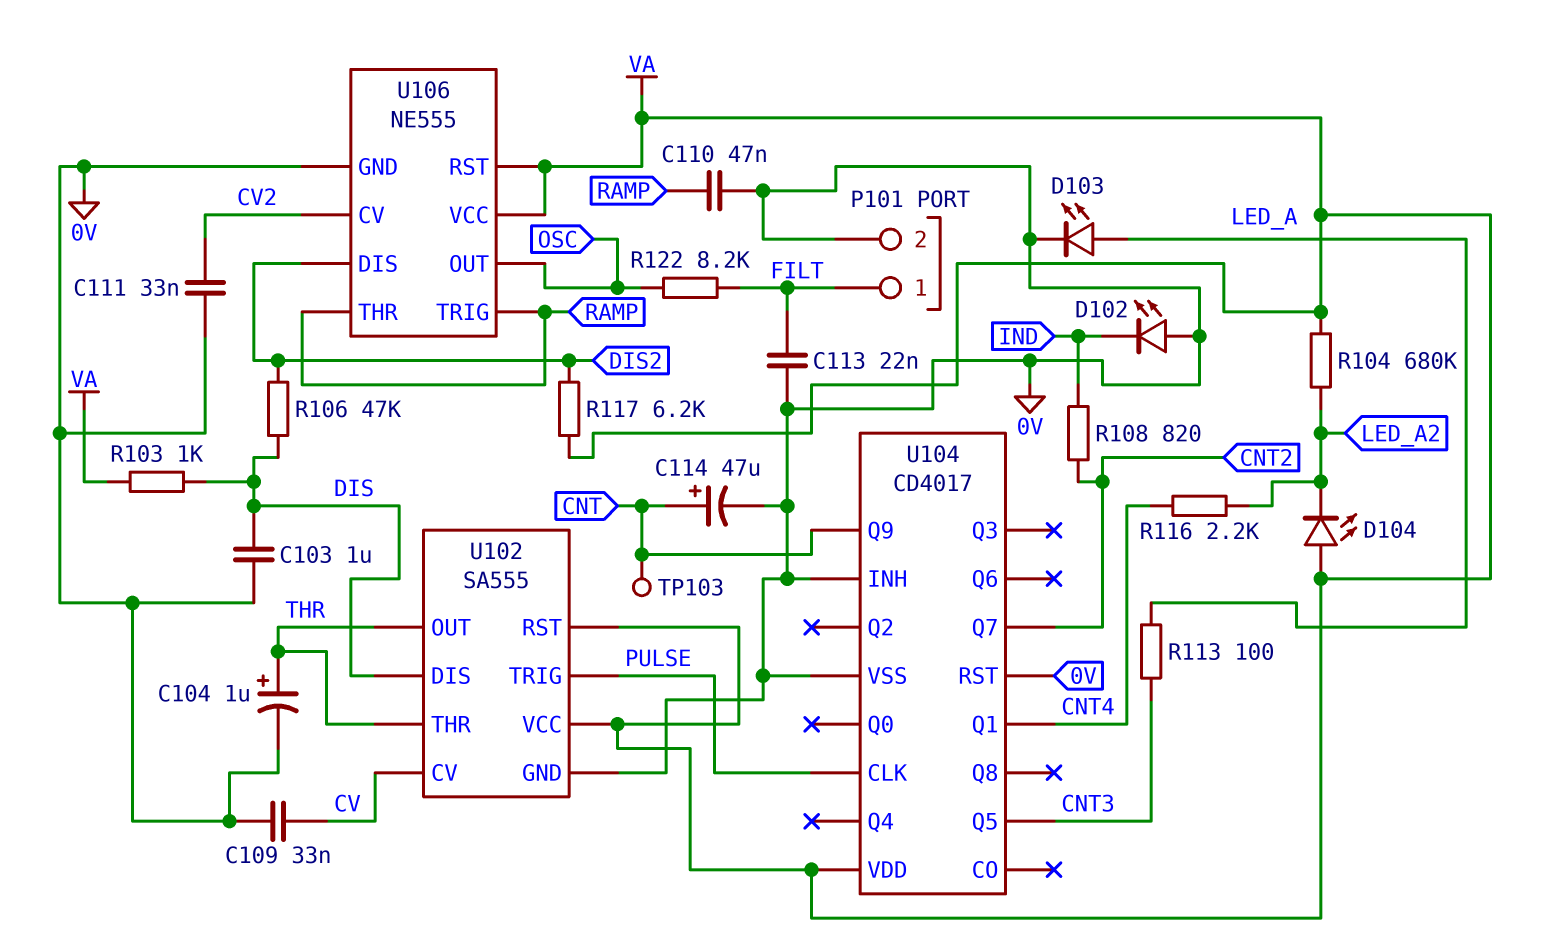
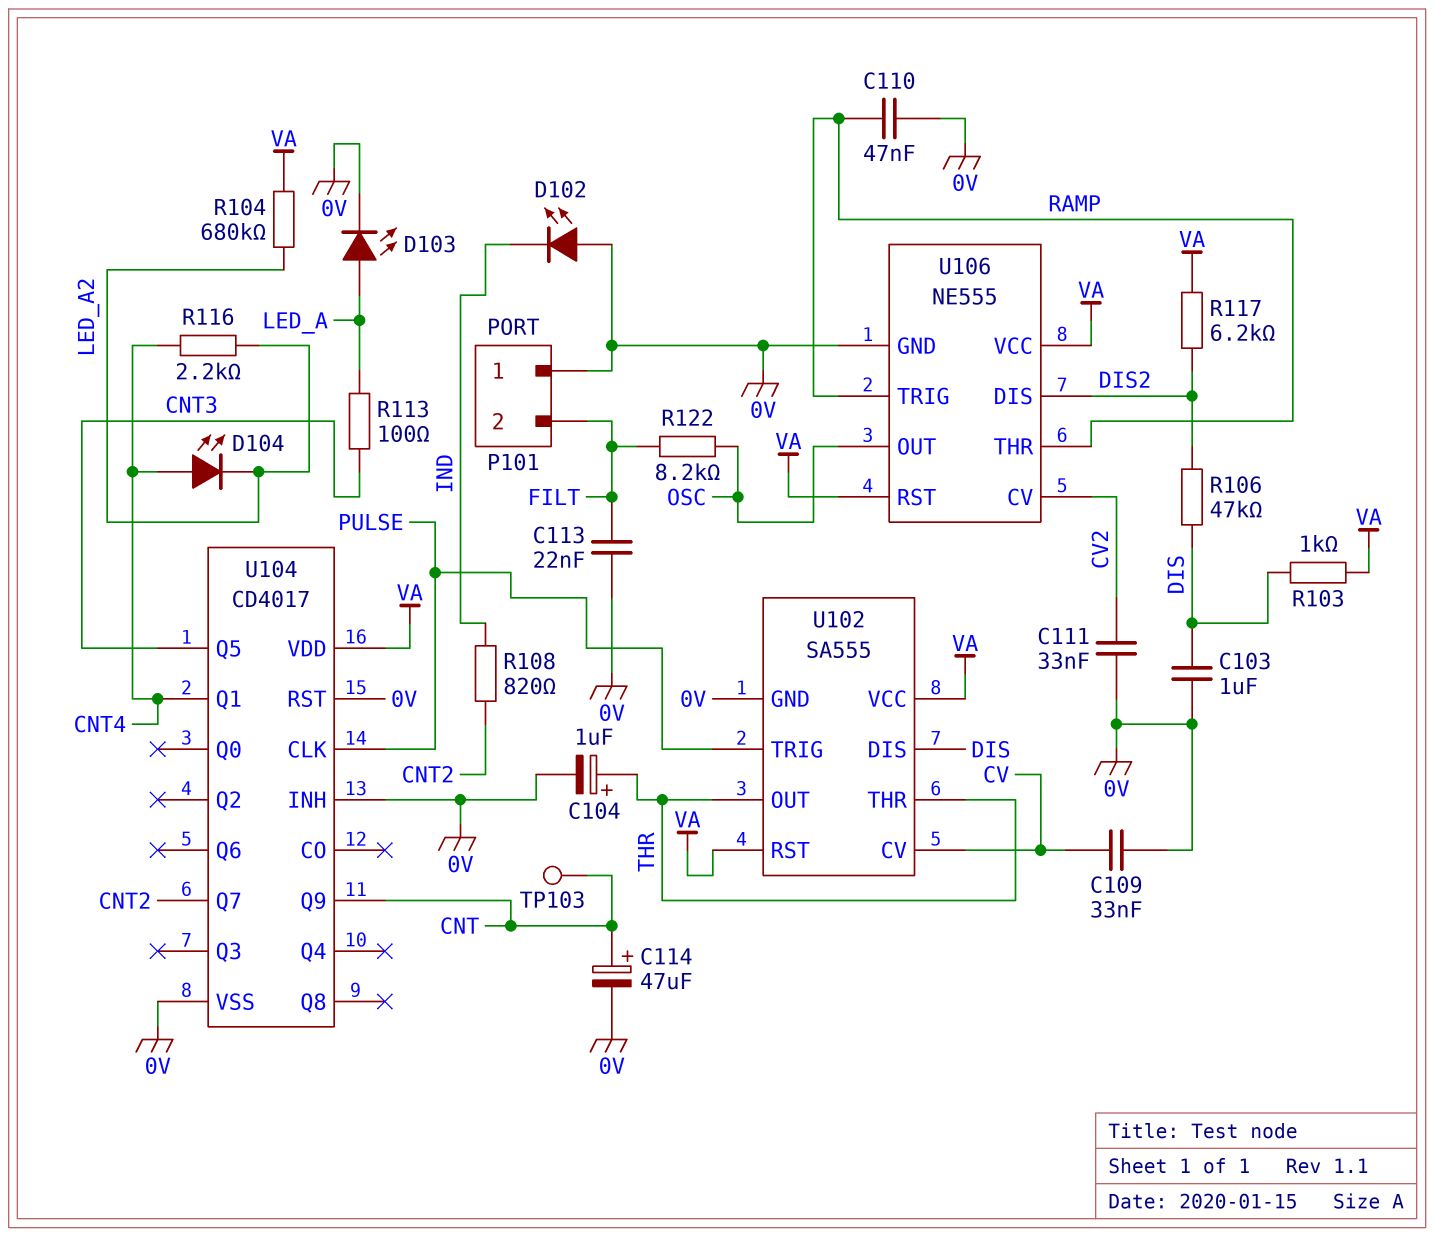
D104: LED (A VA, K LED_A2) -> LED (A CNT4, K LED_A2)
P101 pin 1: FILT -> 0V
P101 pin 2: 0V -> FILT

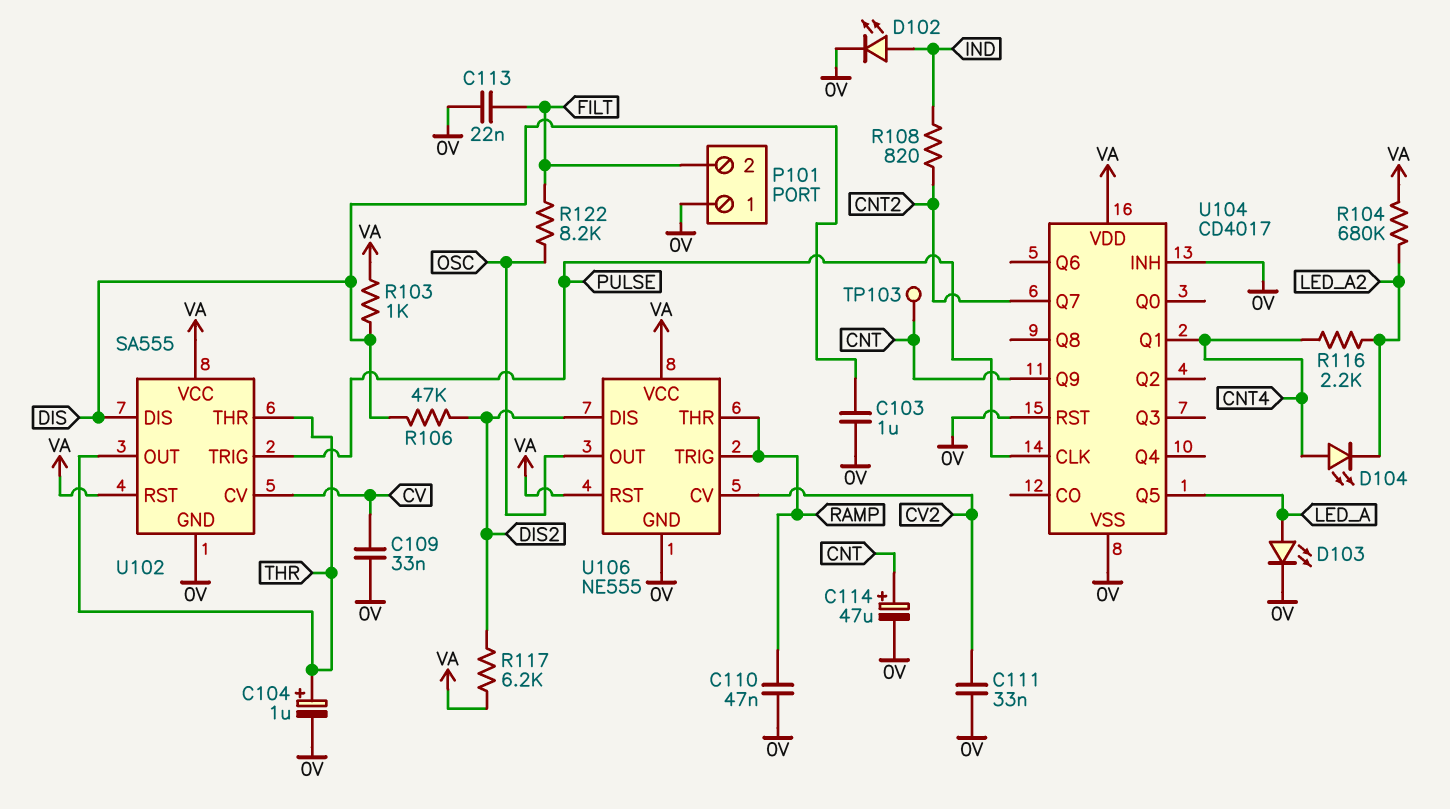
D102: LED (A 0V, K IND) -> LED (A IND, K 0V)
R113: 100 (CNT3, LED_A) -> none
U104 pin Q5: CNT3 -> LED_A

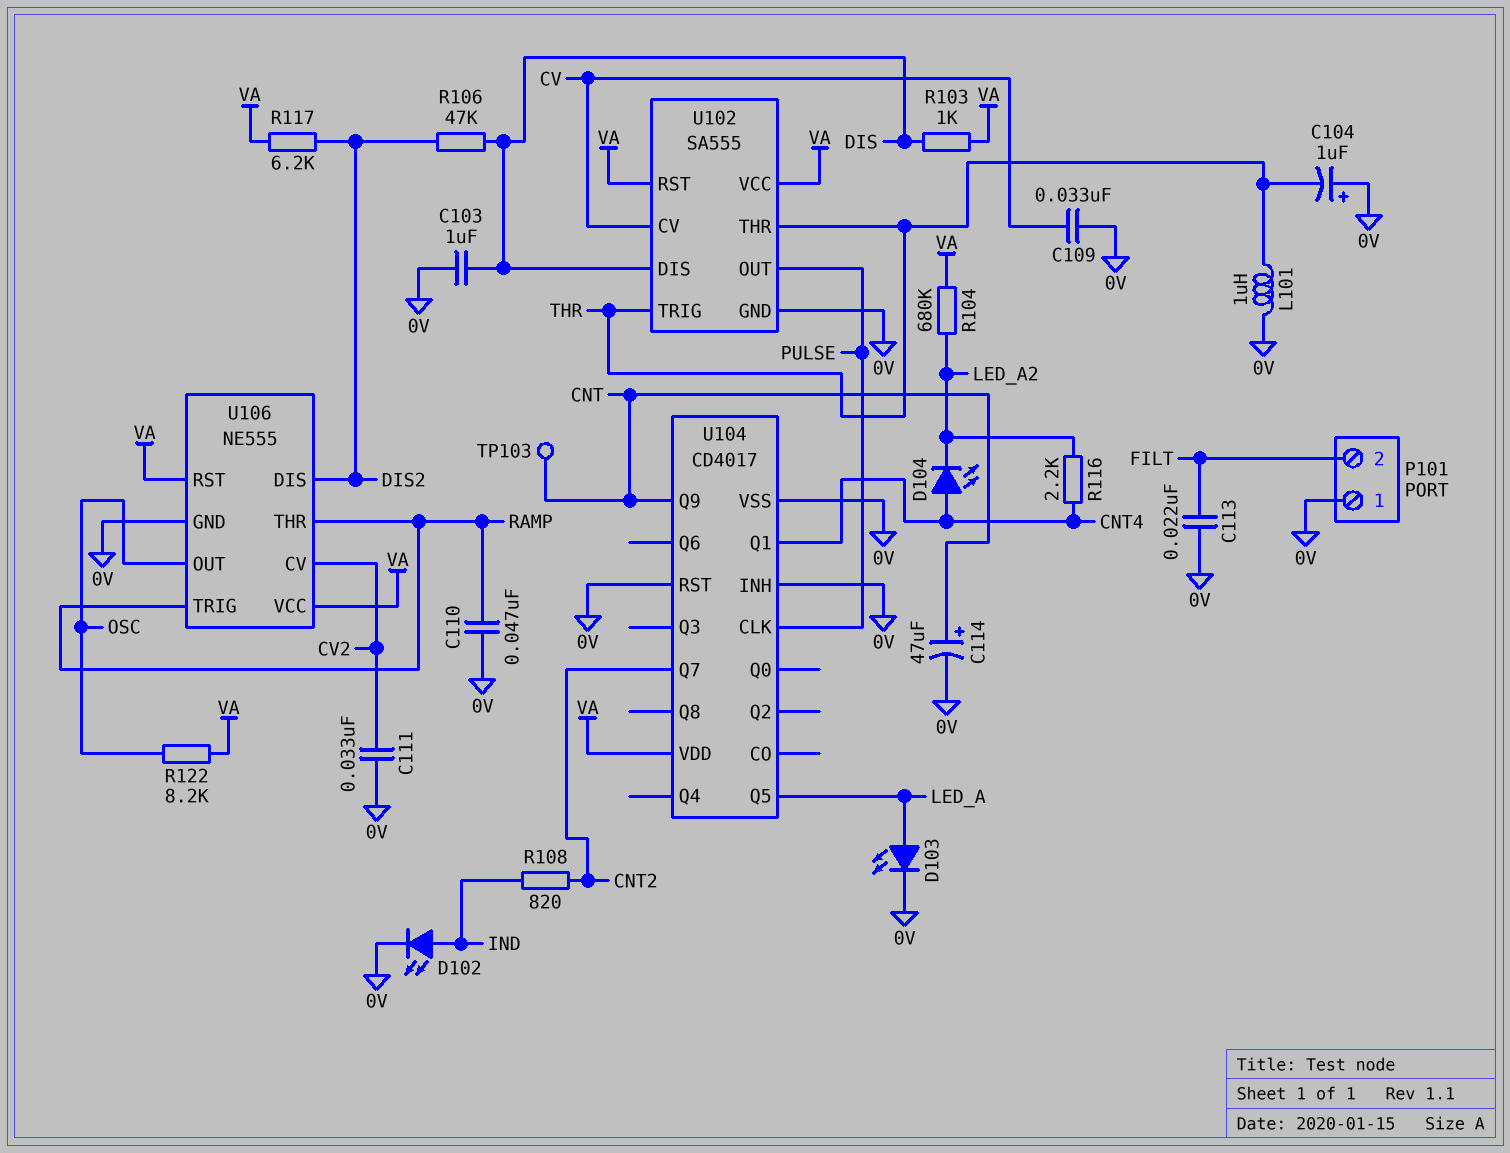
C104: 1uF (plus THR, minus 0V) -> 1uF (plus 0V, minus THR)
L101: none -> 1uH (0V, THR)
R122: 8.2k (FILT, OSC) -> 8.2k (OSC, VA)
U102 pin OUT: THR -> PULSE
U102 pin TRIG: PULSE -> THR

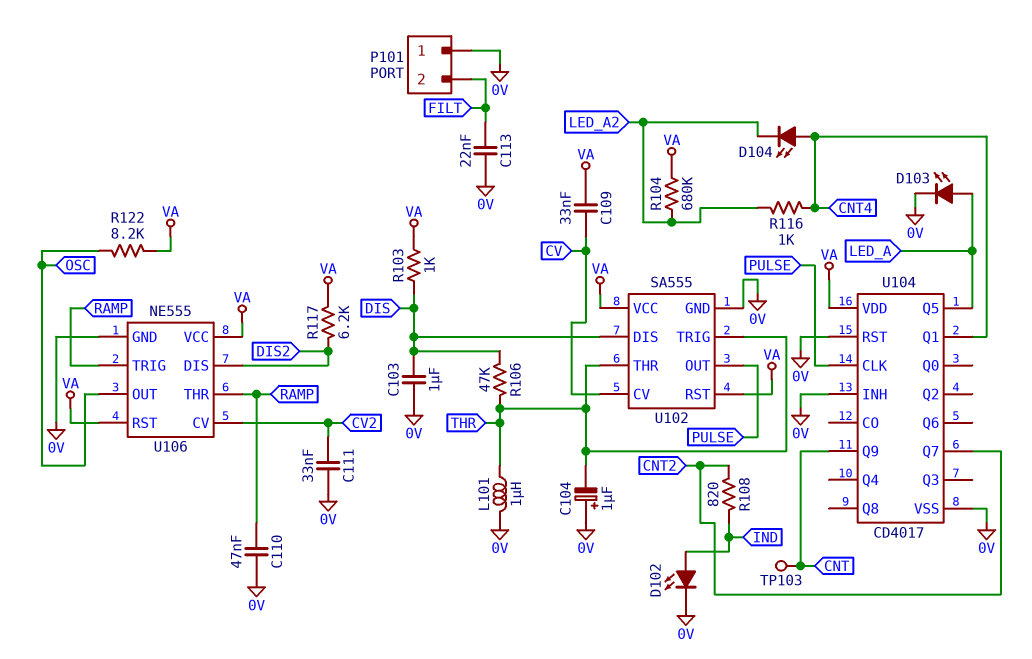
C109: 33nF (0V, CV) -> 33nF (CV, VA)
C114: 47uF (plus CNT, minus 0V) -> none
R106: 47k (DIS, DIS2) -> 47k (DIS, THR)
R116: 2.2k (CNT4, LED_A2) -> 1k (CNT4, LED_A2)

